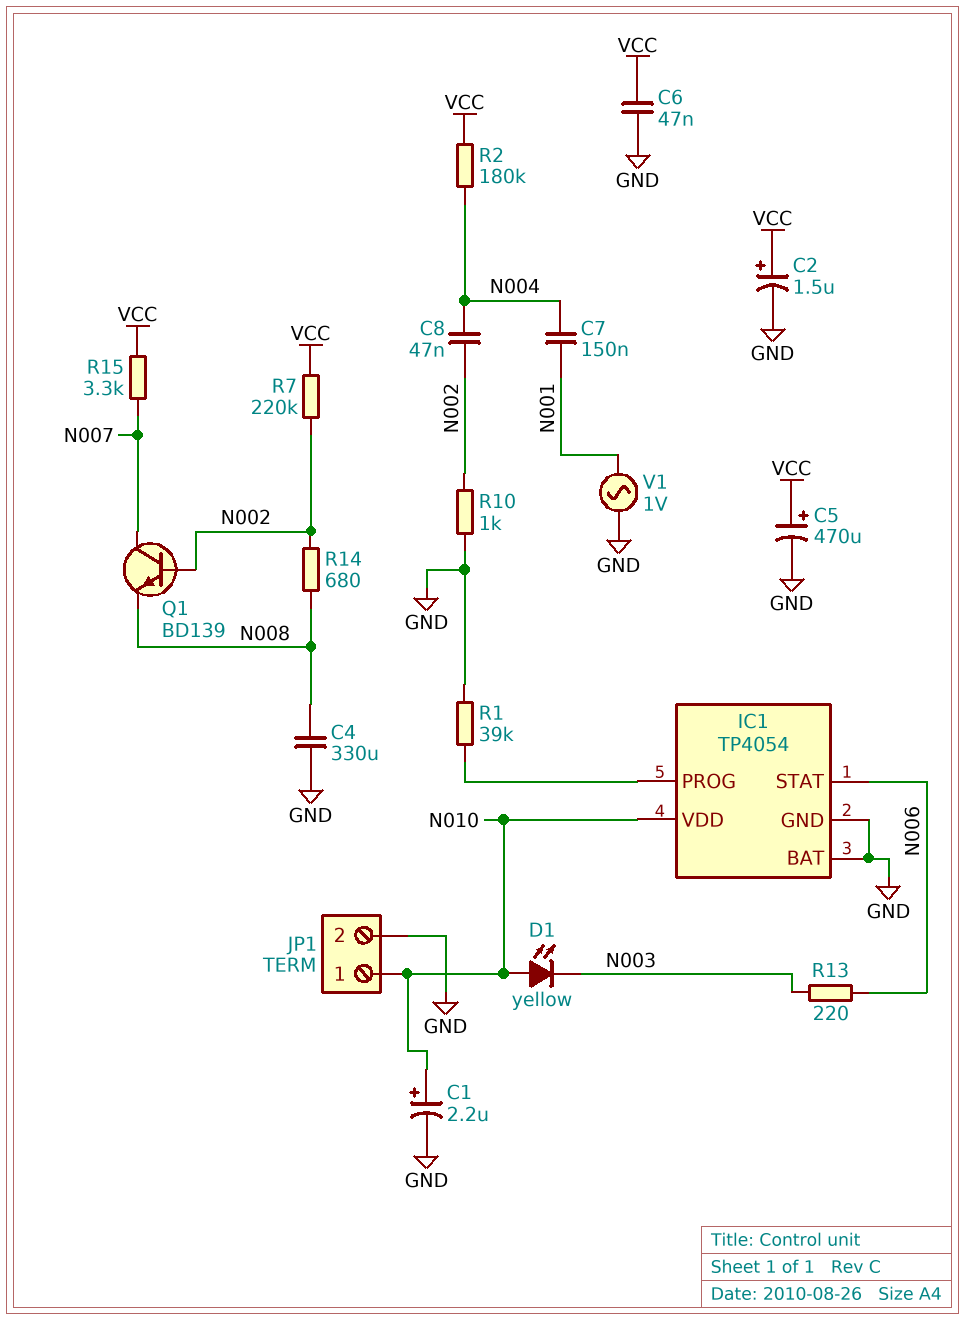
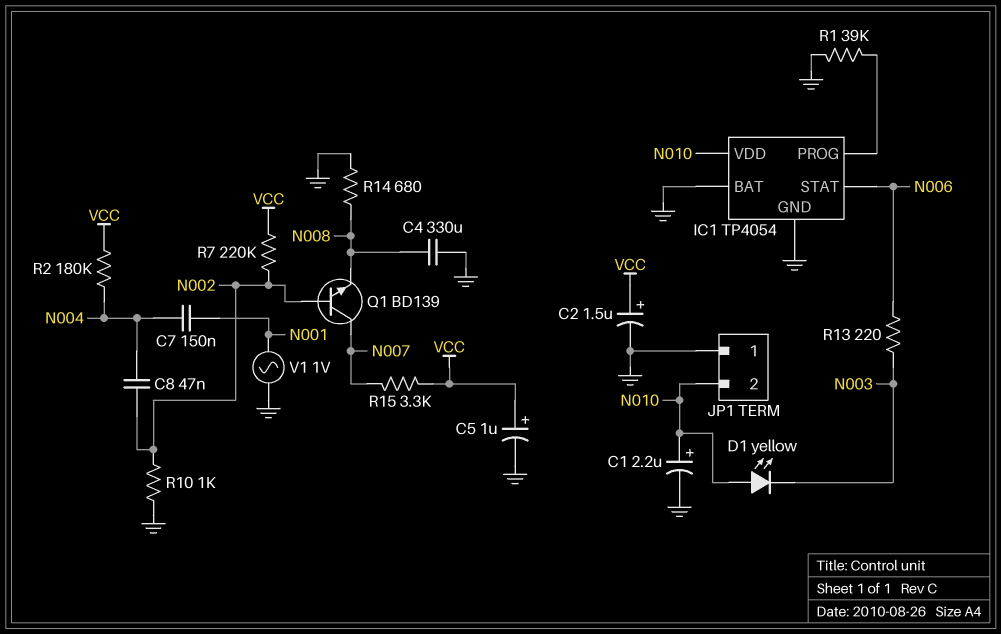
C5: 470uF (plus VCC, minus GND) -> 1uF (plus VCC, minus GND)
C6: 47nF (GND, VCC) -> none
JP1 pin 1: N010 -> GND
JP1 pin 2: GND -> N010
R14: 680 (N002, N008) -> 680 (GND, N008)

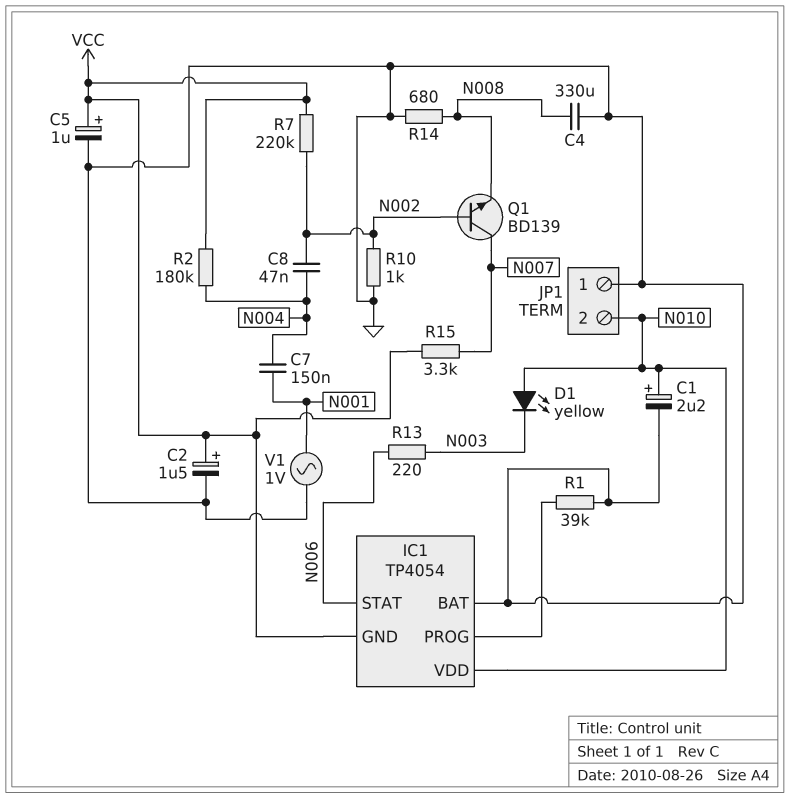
IC1 pin GND: GND -> VCC

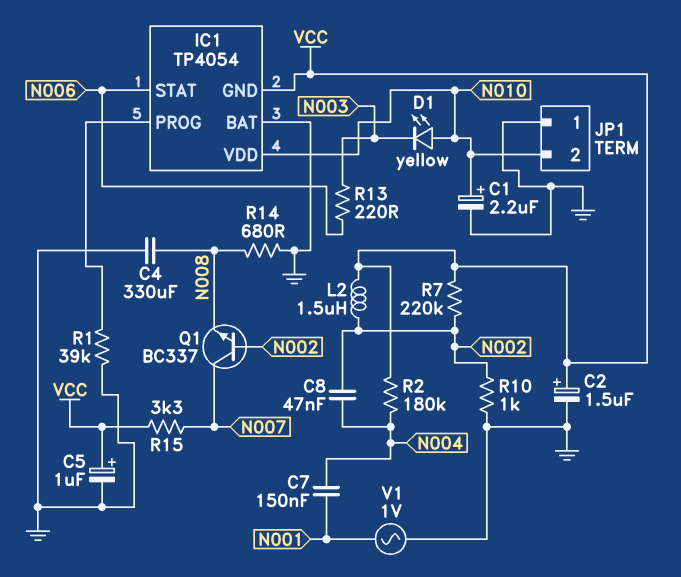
L2: none -> 1.5uH (N002, VCC)
Q1: NPN BD139 (B N002, C N007, E N008) -> NPN BC337 (B N002, C N007, E N008)

